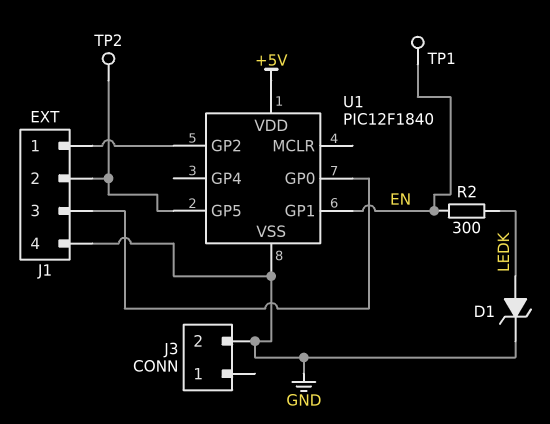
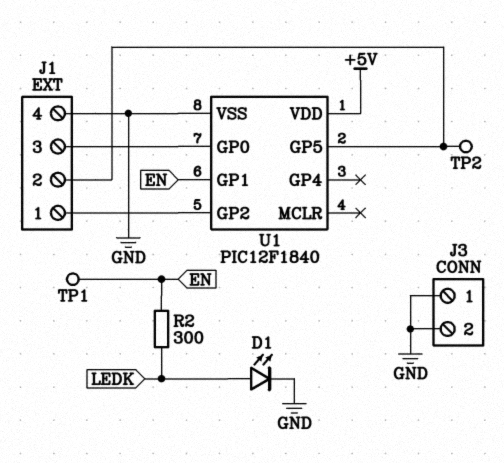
D1: zener (A LEDK, K GND) -> LED (A LEDK, K GND)
J3 pin 1: none -> GND

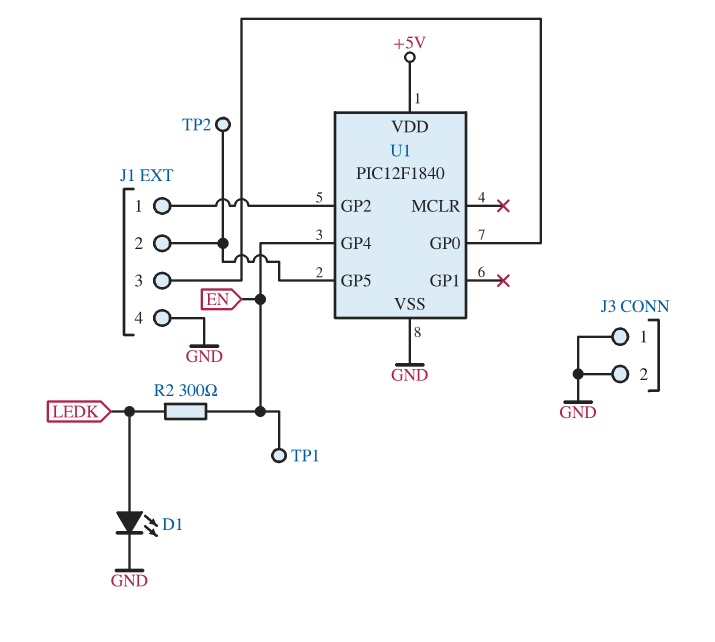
U1 pin GP1: EN -> none
U1 pin GP4: none -> EN

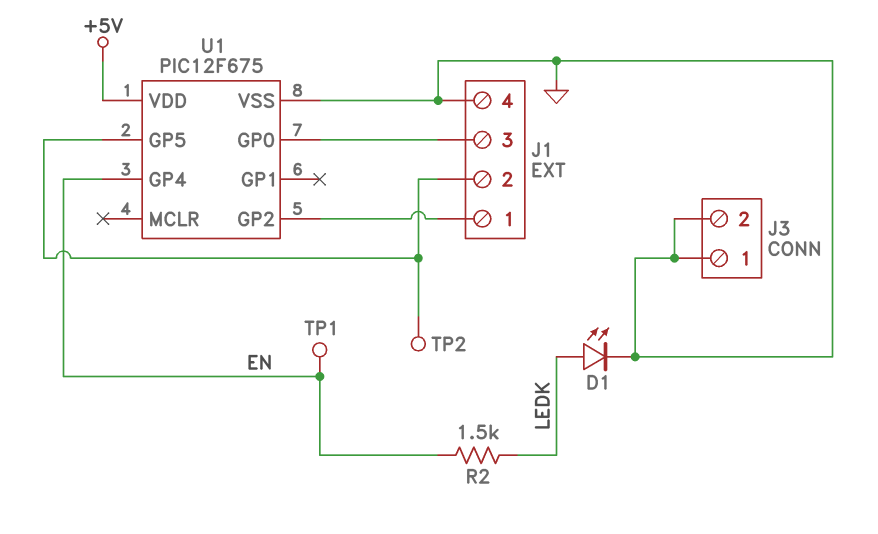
R2: 300 (EN, LEDK) -> 1.5k (EN, LEDK)
U1: PIC12F1840 -> PIC12F675

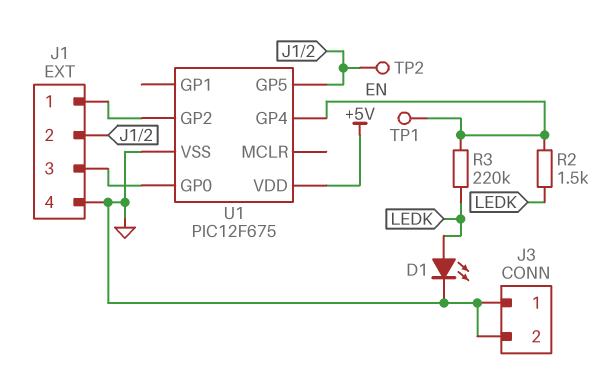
R3: none -> 220k (EN, LEDK)

